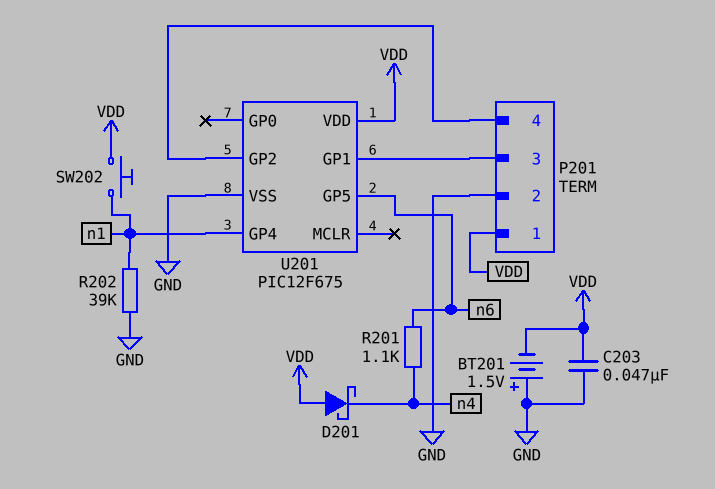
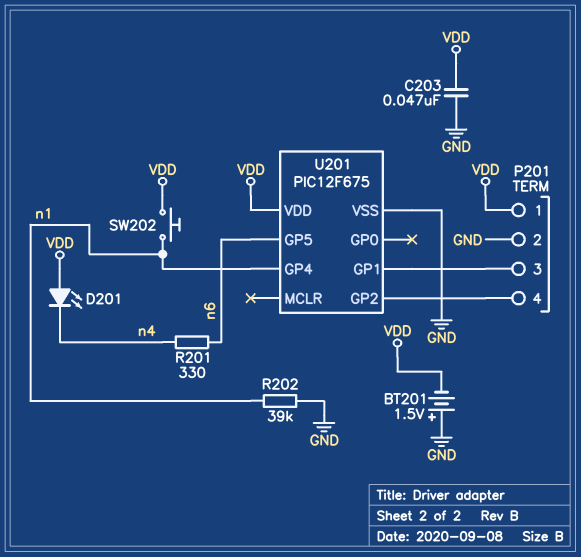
D201: schottky (A VDD, K n4) -> LED (A VDD, K n4)
R201: 1.1k (n4, n6) -> 330 (n4, n6)

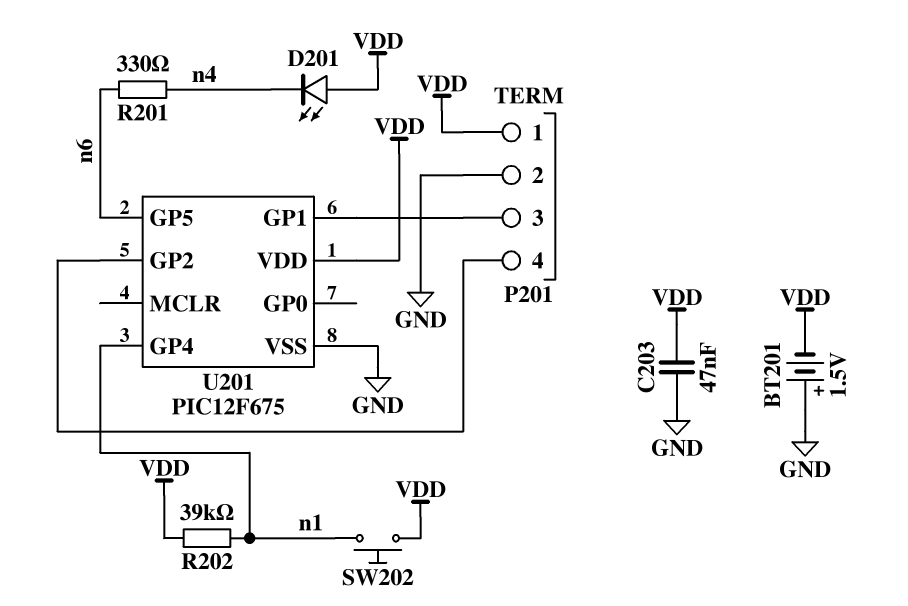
R202: 39k (GND, n1) -> 39k (VDD, n1)

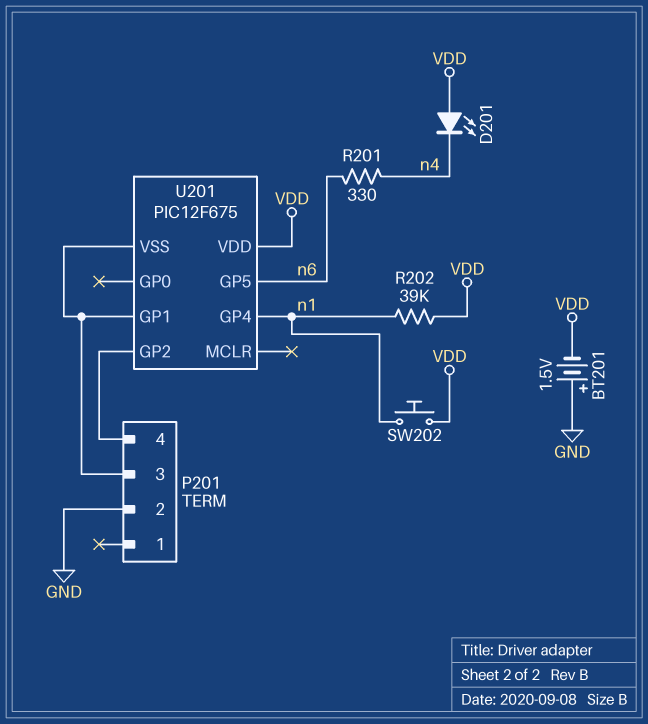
C203: 47nF (GND, VDD) -> none
P201 pin 1: VDD -> none
U201 pin VSS: GND -> P201/3

